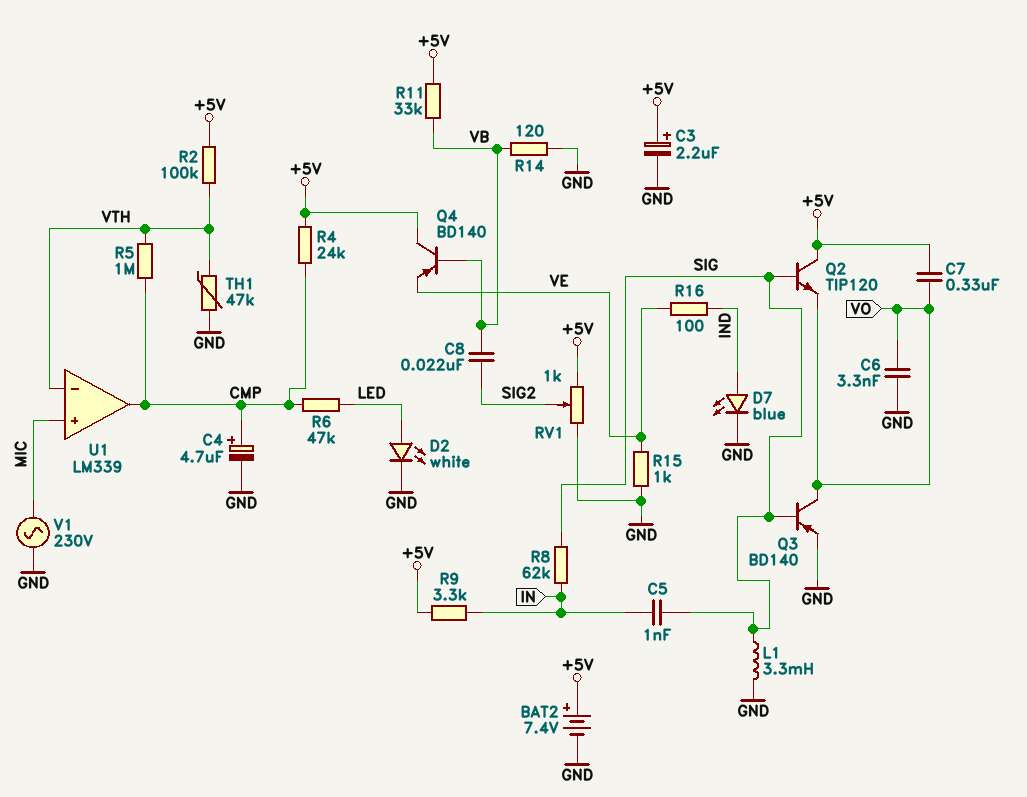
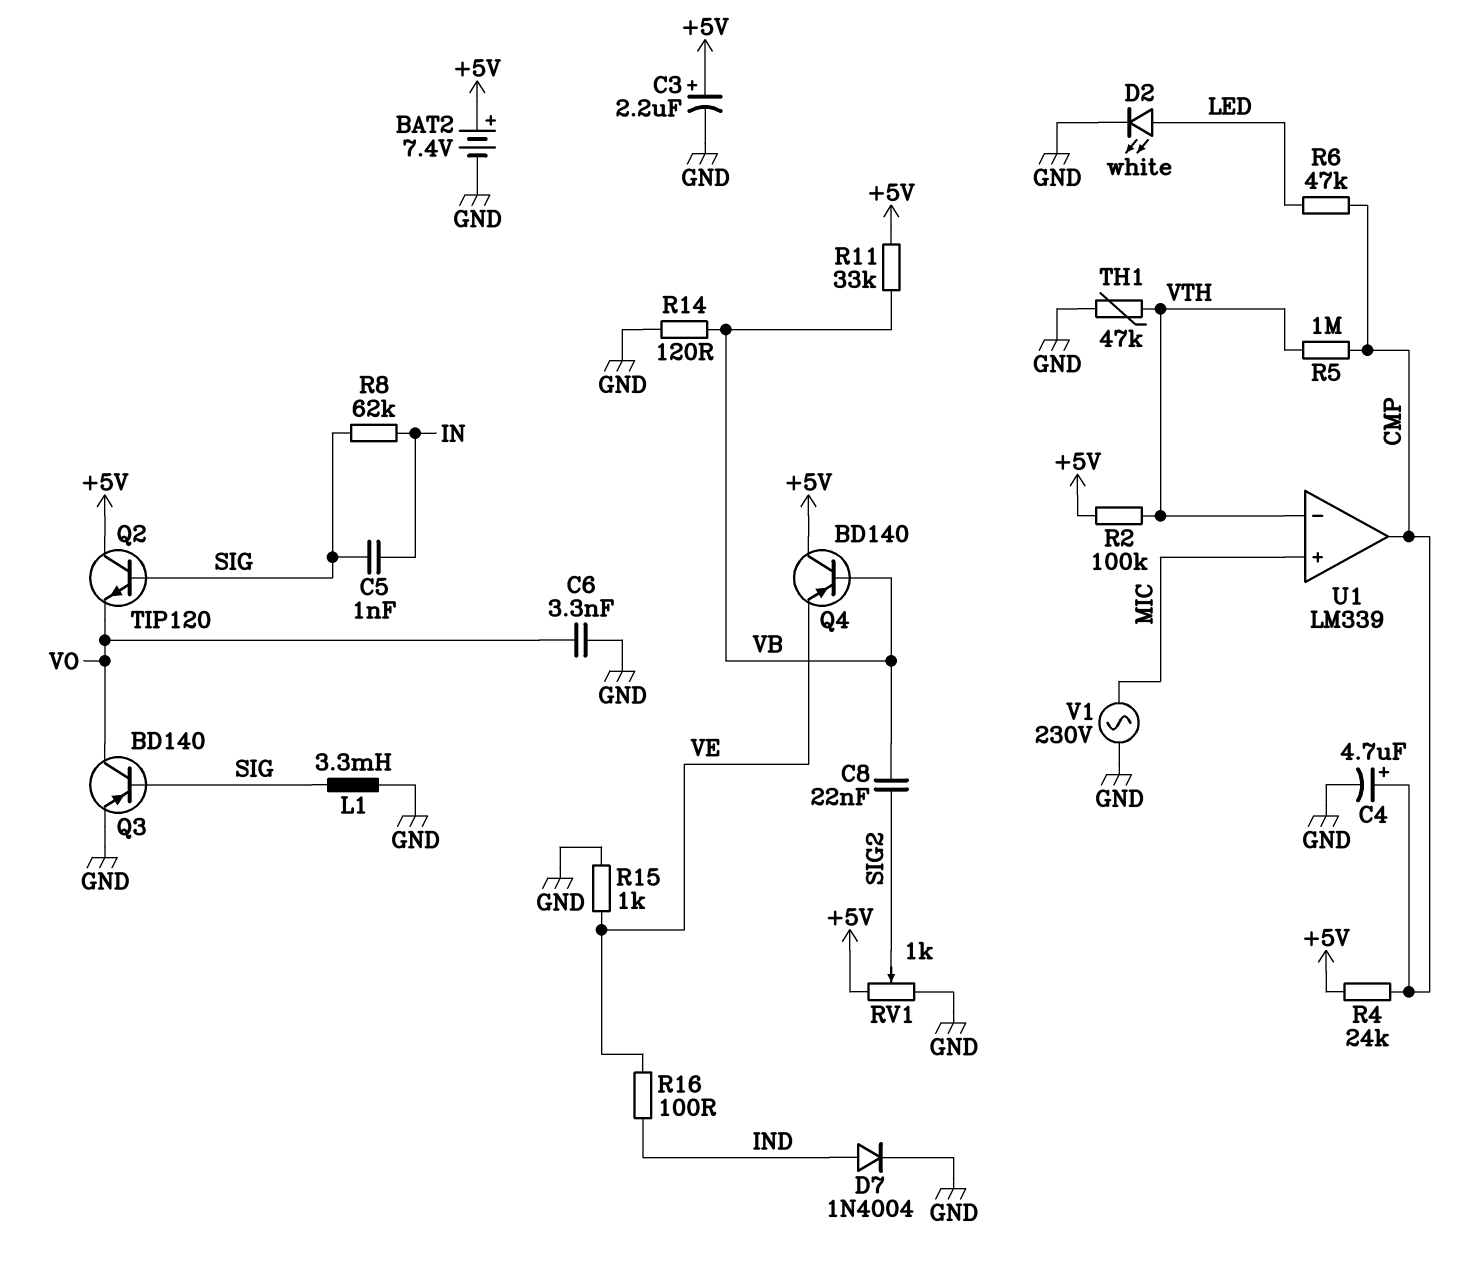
C7: 330nF (+5V, VO) -> none
D7: LED blue (A IND, K GND) -> diode 1N4004 (A IND, K GND)
R9: 3.3k (+5V, IN) -> none

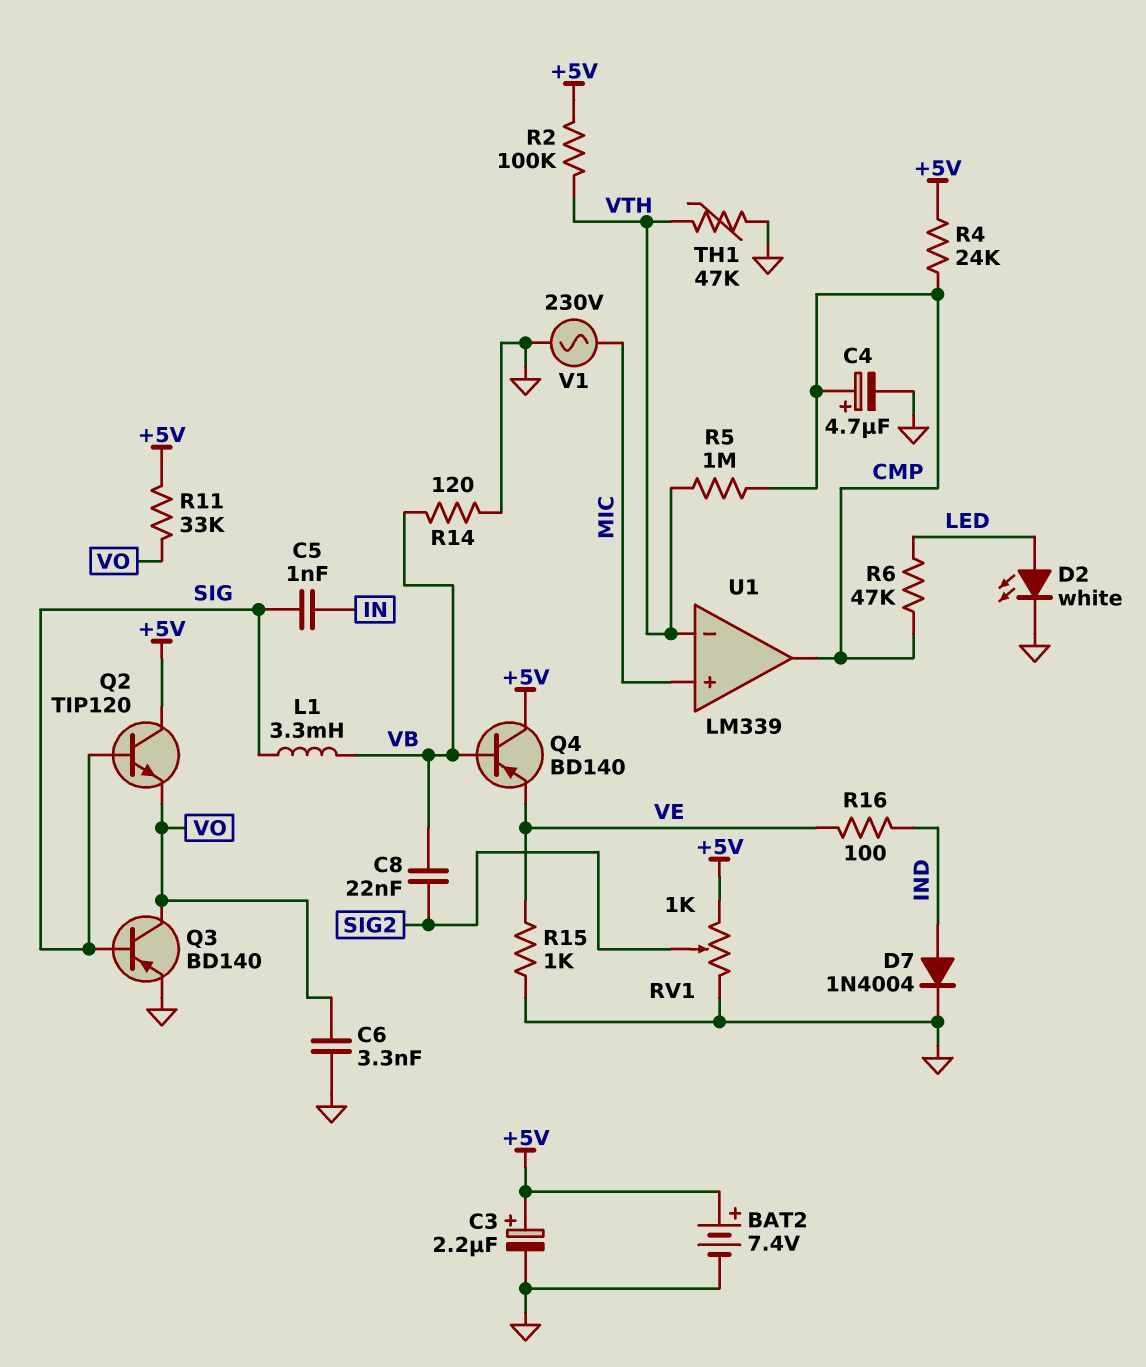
L1: 3.3mH (GND, SIG) -> 3.3mH (SIG, VB)
R8: 62k (IN, SIG) -> none
R11: 33k (+5V, VB) -> 33k (+5V, VO)

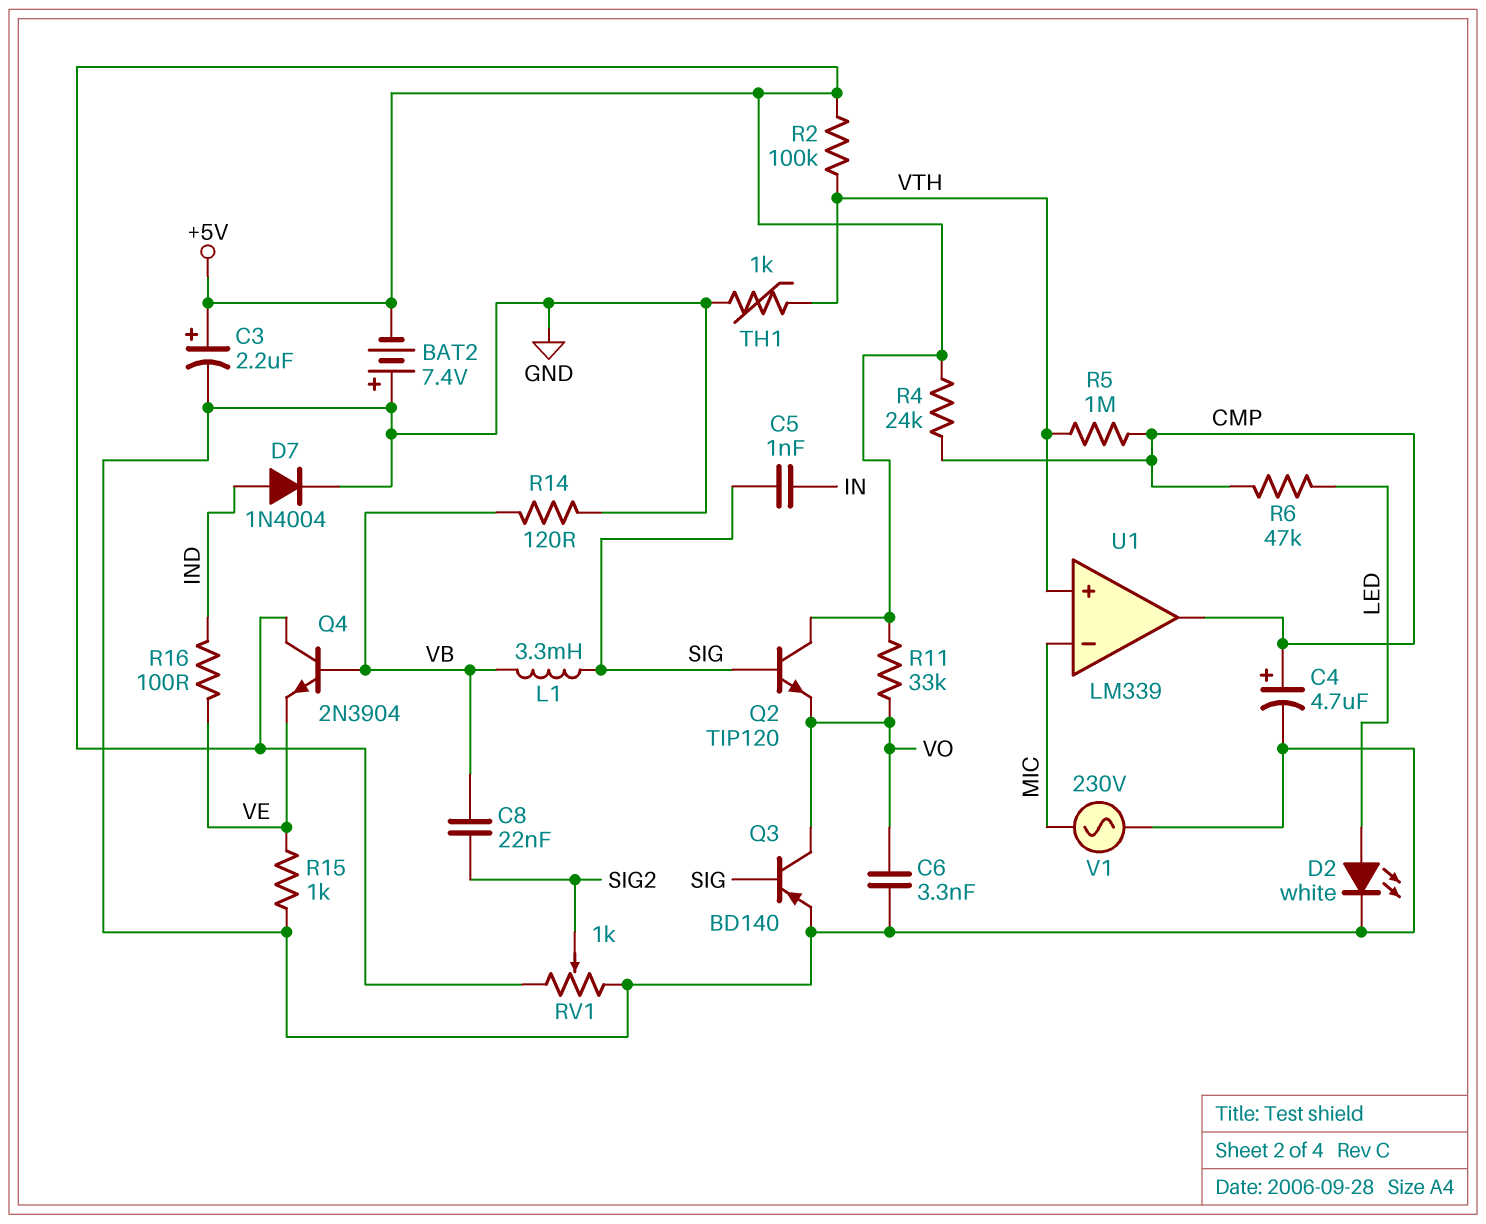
BAT2: 7.4V (plus +5V, minus GND) -> 7.4V (plus GND, minus +5V)
Q4: PNP BD140 (B VB, C +5V, E VE) -> NPN 2N3904 (B VB, C +5V, E VE)
TH1: 47k (GND, VTH) -> 1k (GND, VTH)
U1 pin in+: MIC -> VTH
U1 pin in-: VTH -> MIC

